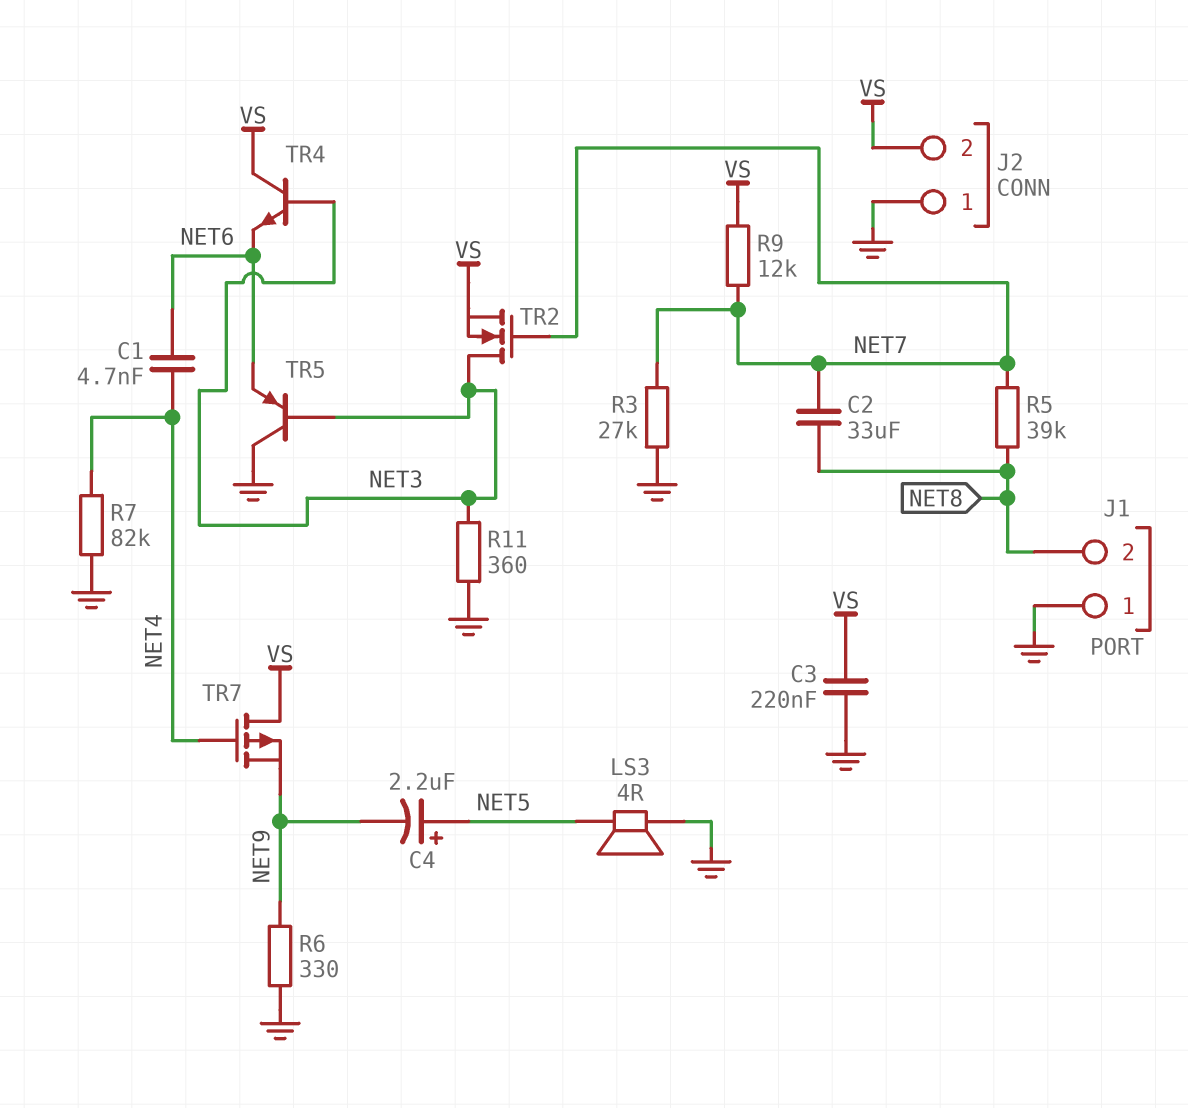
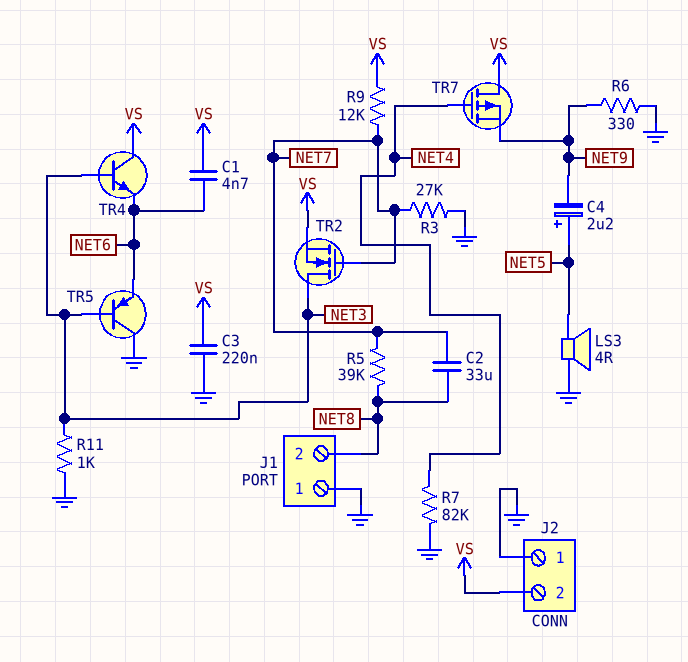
C1: 4.7nF (NET4, NET6) -> 4.7nF (NET6, VS)
R11: 360 (GND, NET3) -> 1k (GND, NET3)

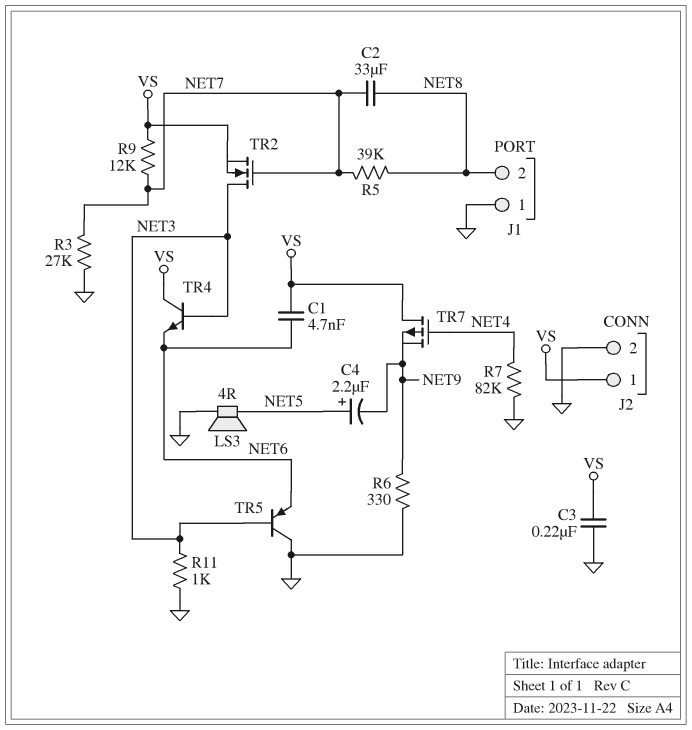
J2 pin 1: GND -> VS
J2 pin 2: VS -> GND

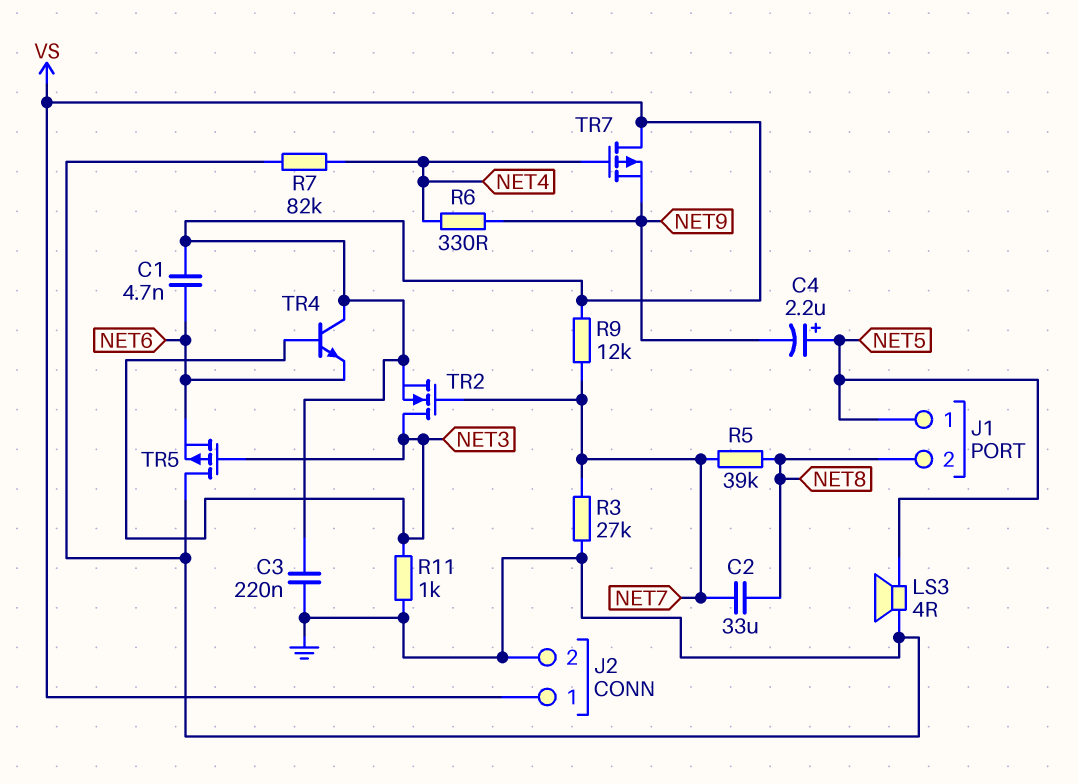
J1 pin 1: GND -> NET5
R6: 330 (GND, NET9) -> 330 (NET4, NET9)
TR5: PNP (B NET3, C GND, E NET6) -> PMOS (G NET3, D GND, S NET6)

